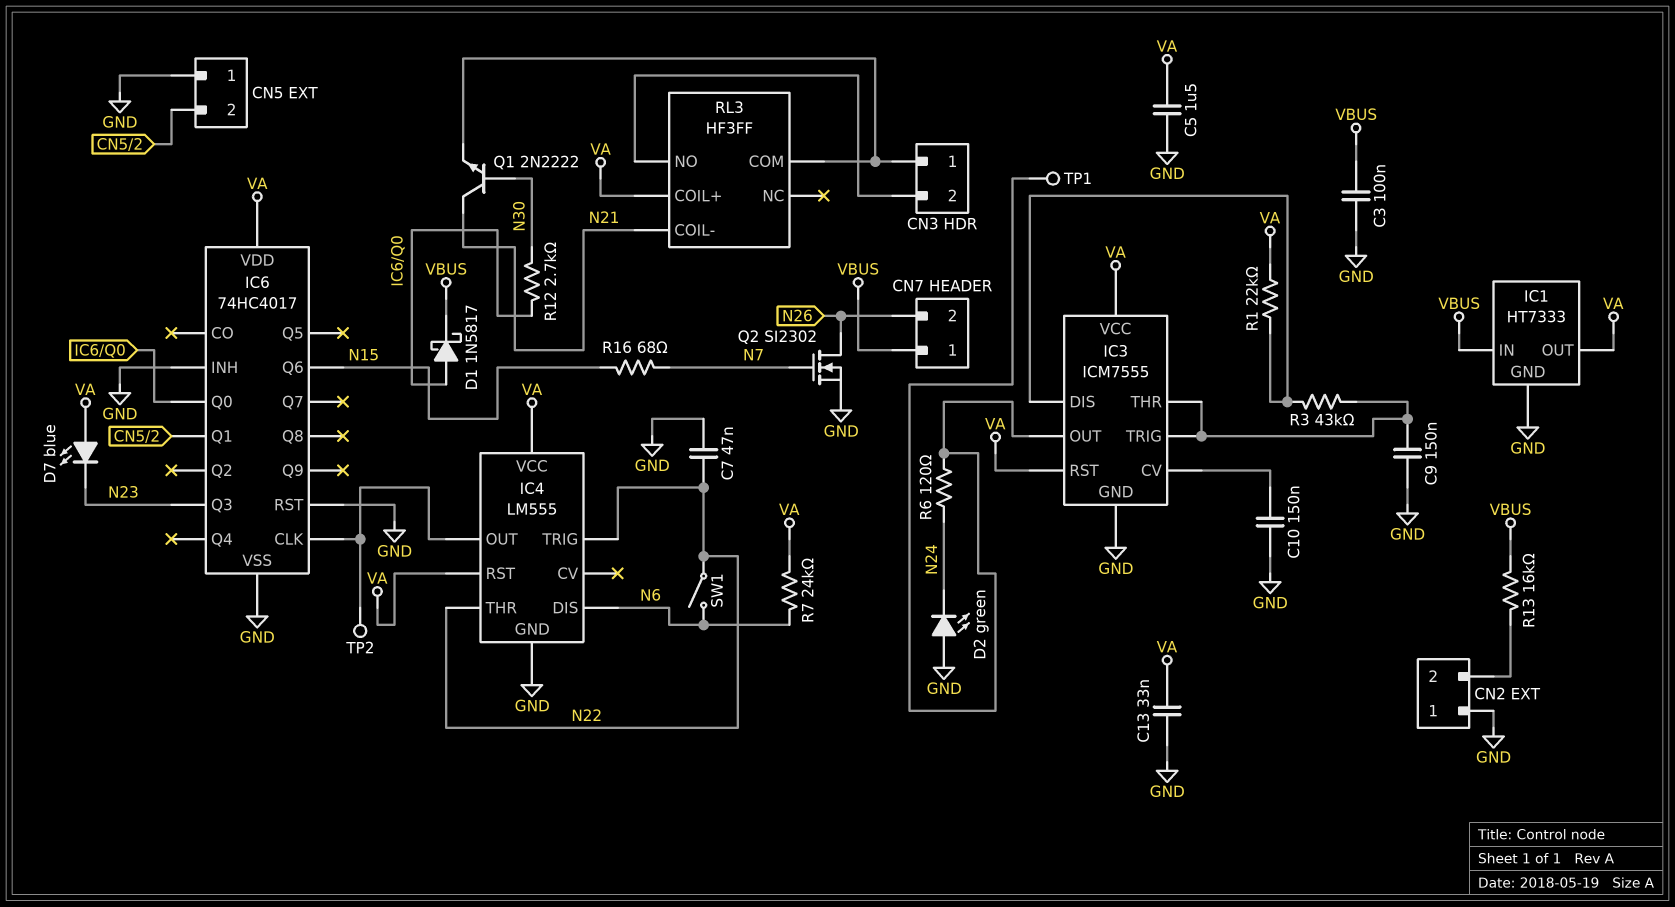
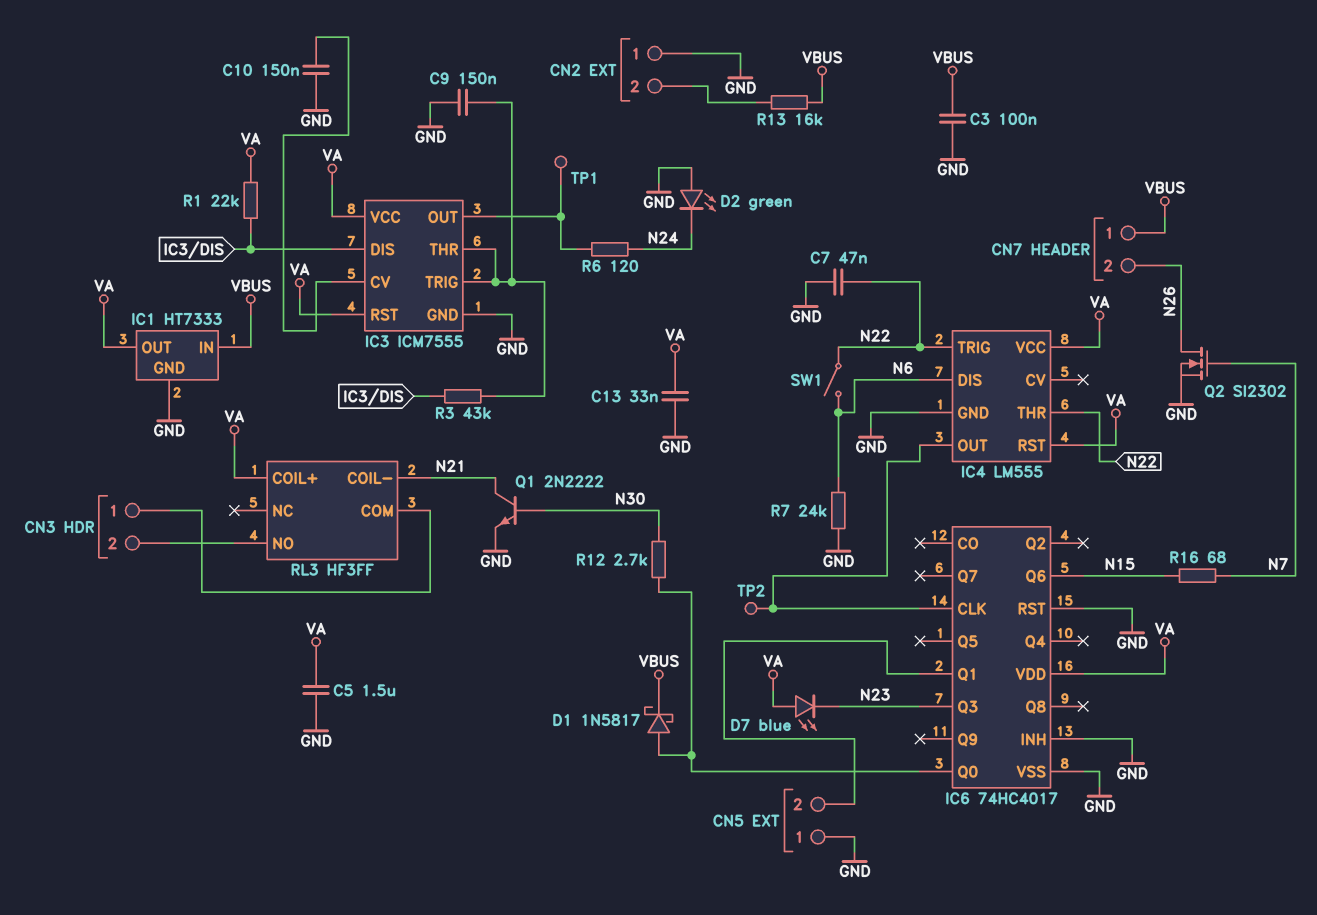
Q1: NPN 2N2222 (B N30, C N21, E CN3/1) -> NPN 2N2222 (B N30, C N21, E GND)
R7: 24k (N6, VA) -> 24k (GND, N6)

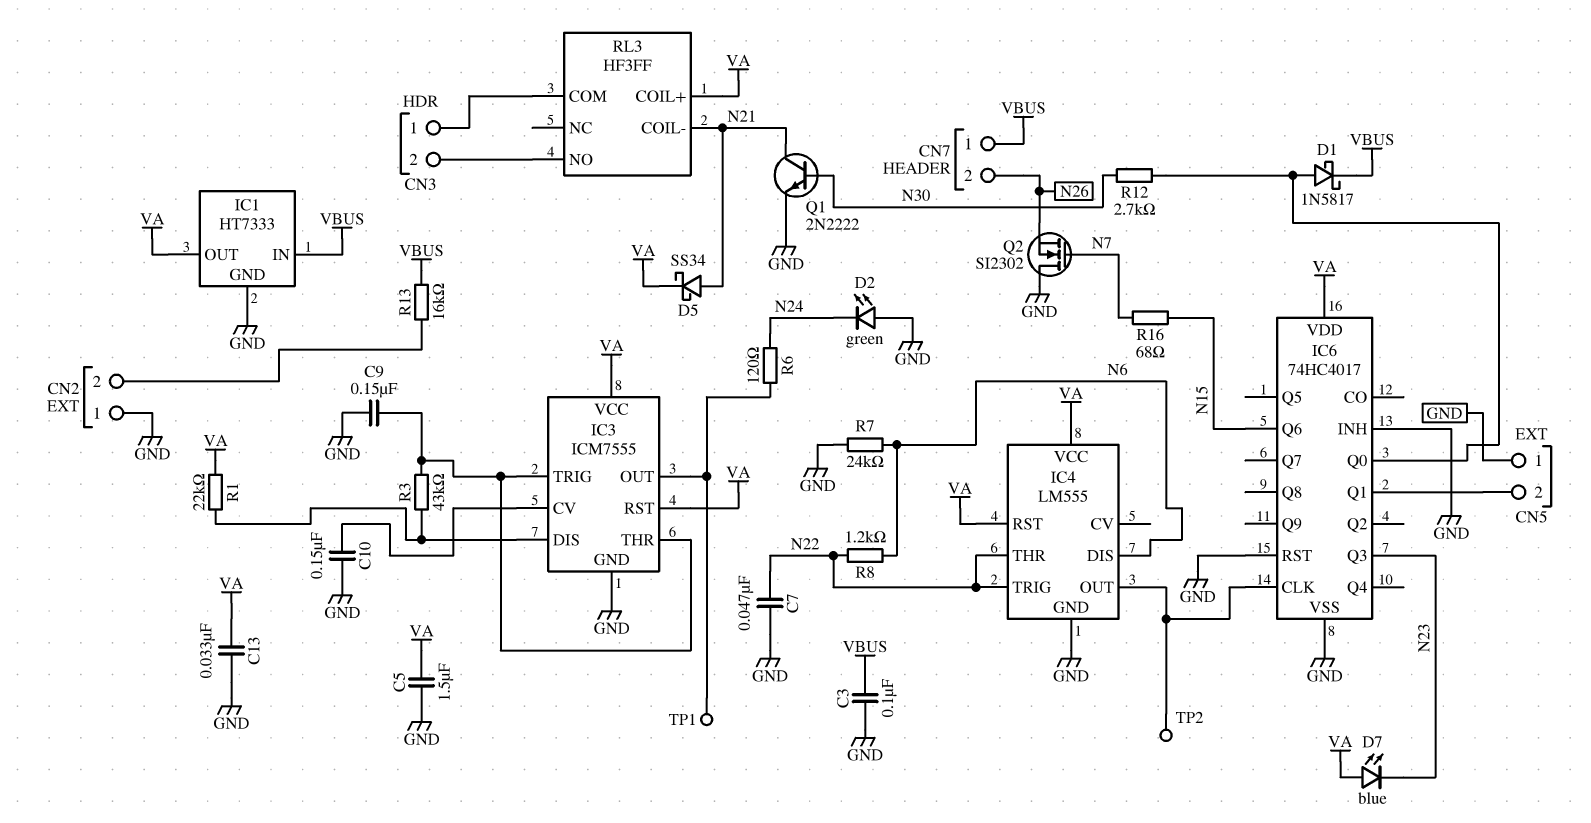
D5: none -> schottky SS34 (A N21, K VA)
Q2: NMOS SI2302 (G N7, D N26, S GND) -> NMOS SI2302 (G N7, D GND, S N26)
R8: none -> 1.2k (N6, N22)
SW1: switch (N6, N22) -> none

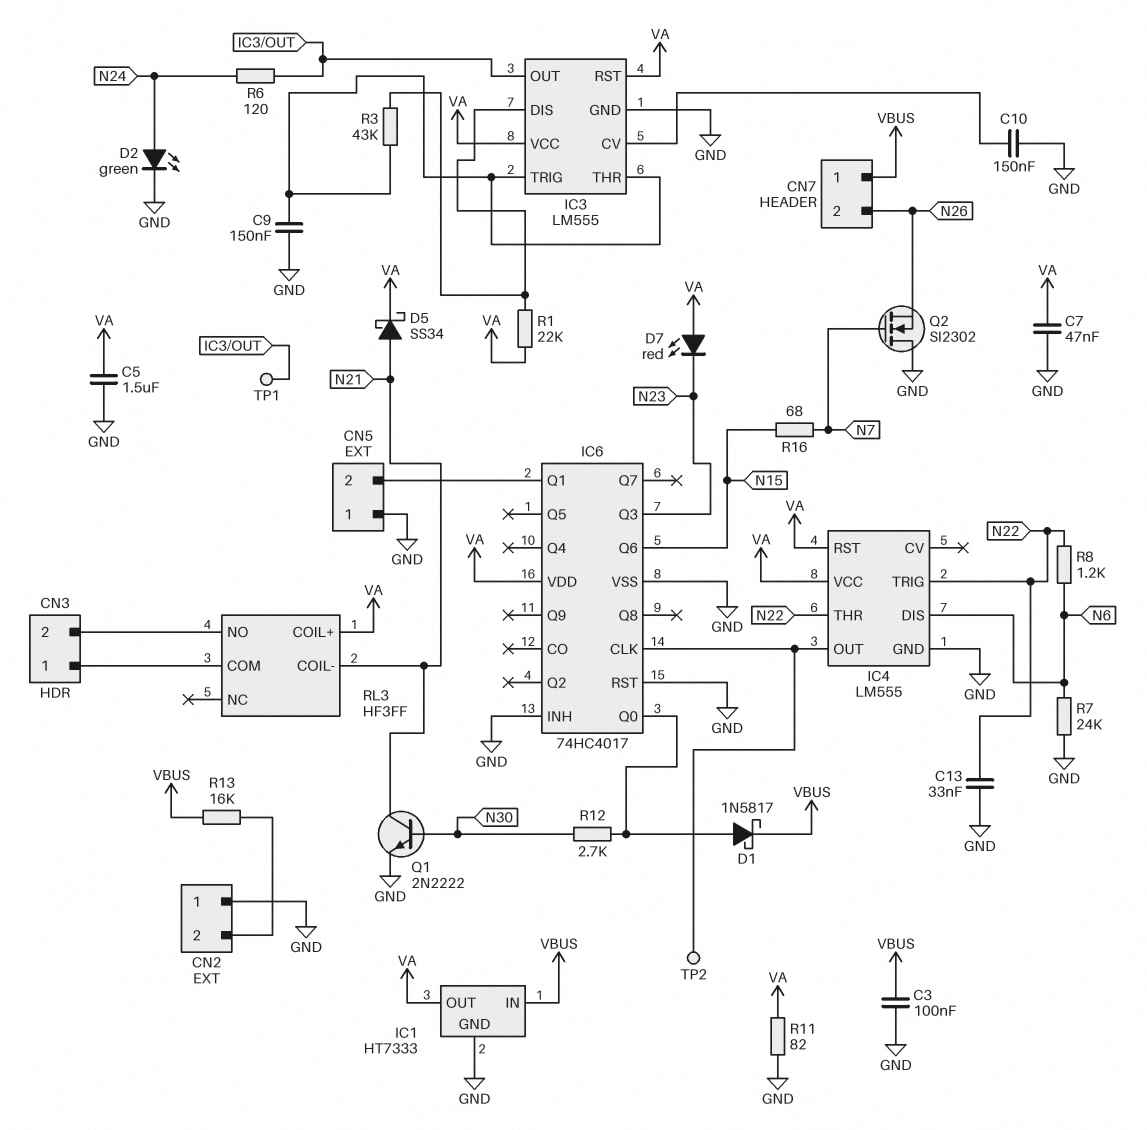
C7: 47nF (GND, N22) -> 47nF (GND, VA)
C13: 33nF (GND, VA) -> 33nF (GND, N22)
D2: LED green (A GND, K N24) -> LED green (A N24, K GND)
D7: LED blue (A VA, K N23) -> LED red (A VA, K N23)
IC3: ICM7555 -> LM555
R11: none -> 82 (GND, VA)

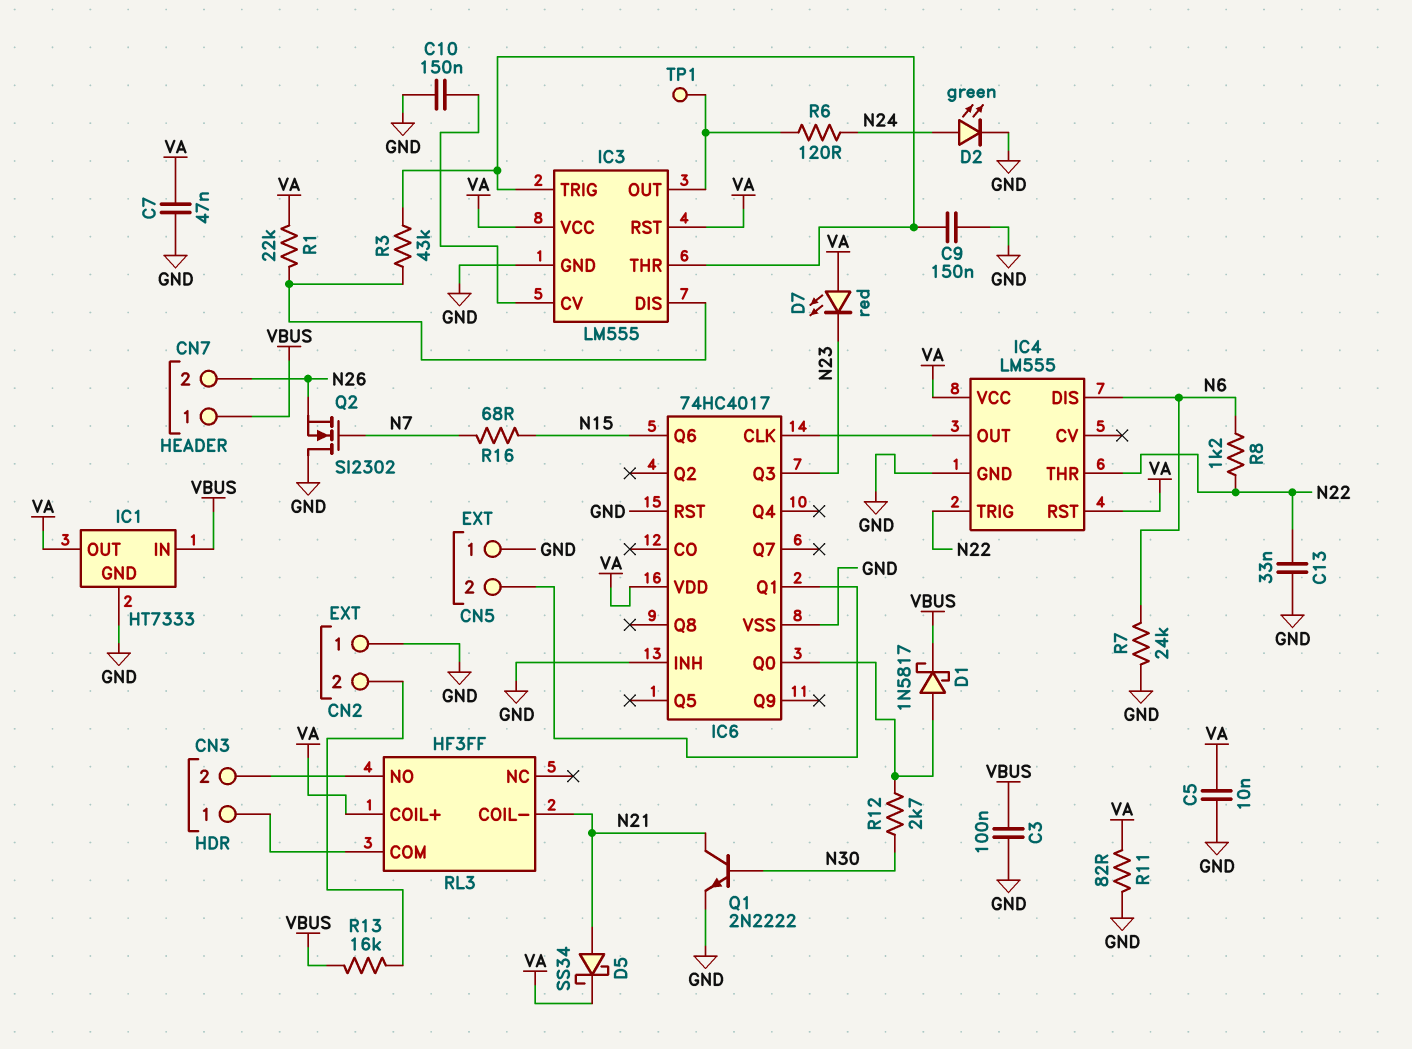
C5: 1.5uF (GND, VA) -> 10nF (GND, VA)
TP2: test point (IC4/OUT) -> none

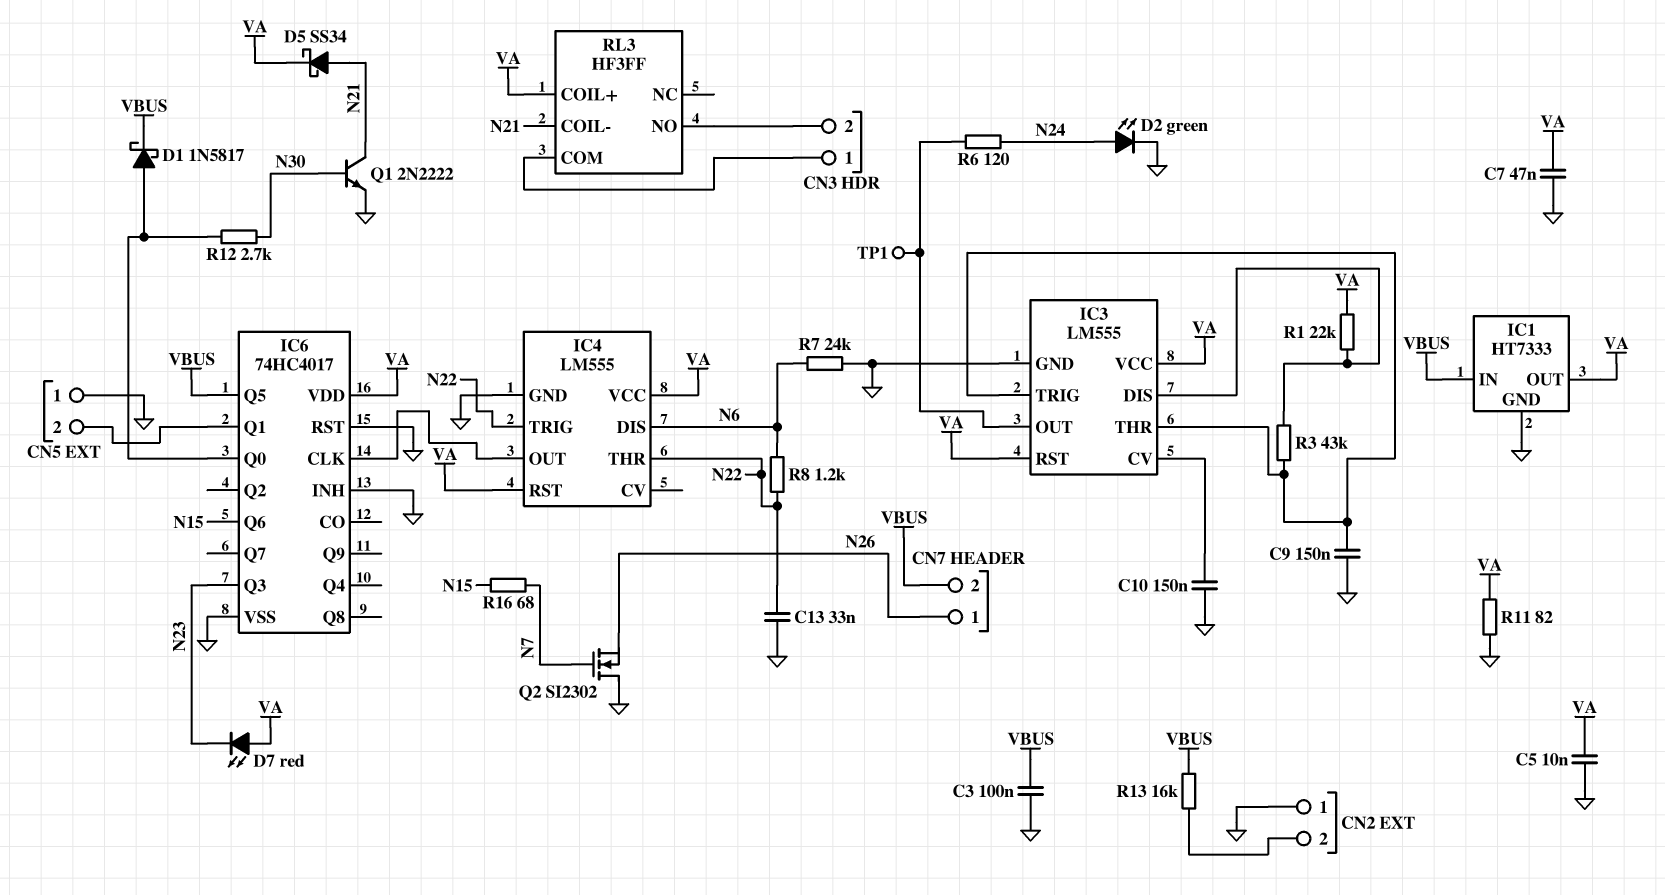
CN7 pin 1: VBUS -> N26
CN7 pin 2: N26 -> VBUS
IC6 pin Q5: none -> VBUS

